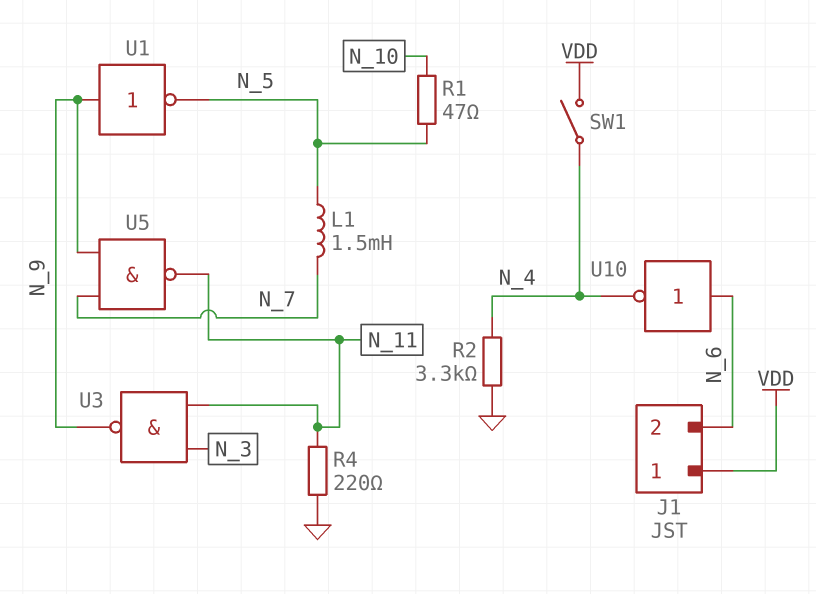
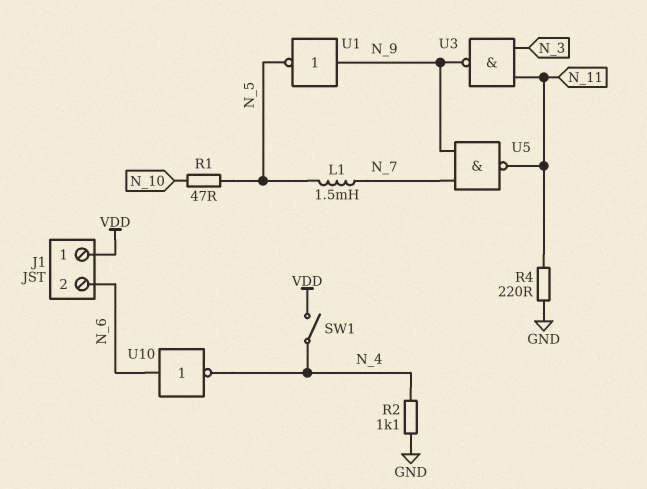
R2: 3.3k (GND, N_4) -> 1.1k (GND, N_4)

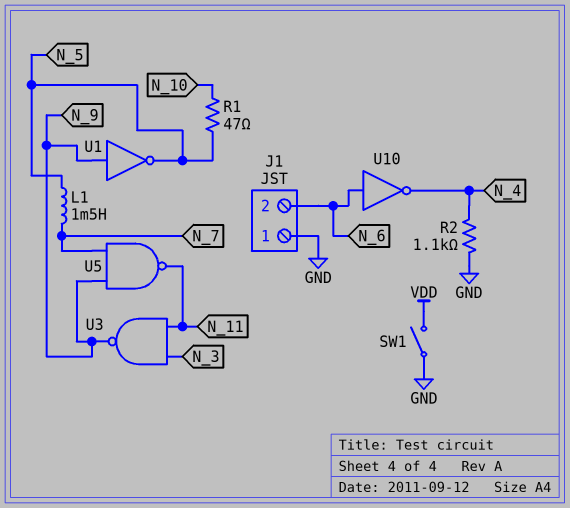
J1 pin 1: VDD -> GND
R4: 220 (GND, N_11) -> none
SW1: switch (N_4, VDD) -> switch (GND, VDD)

